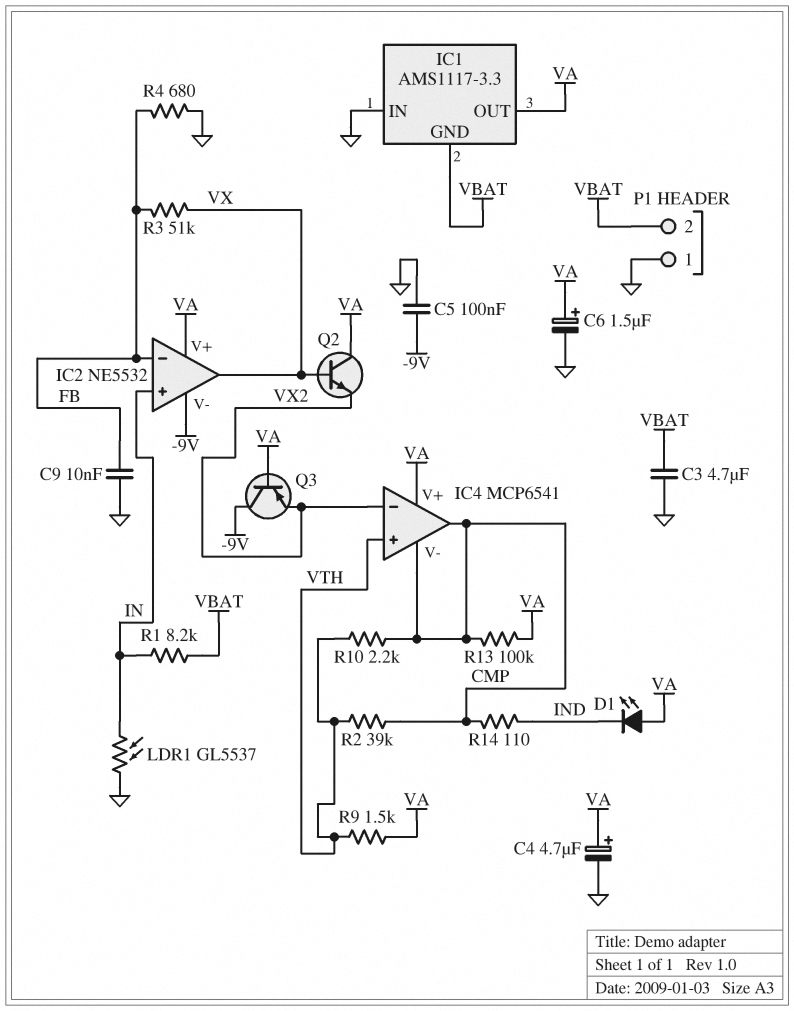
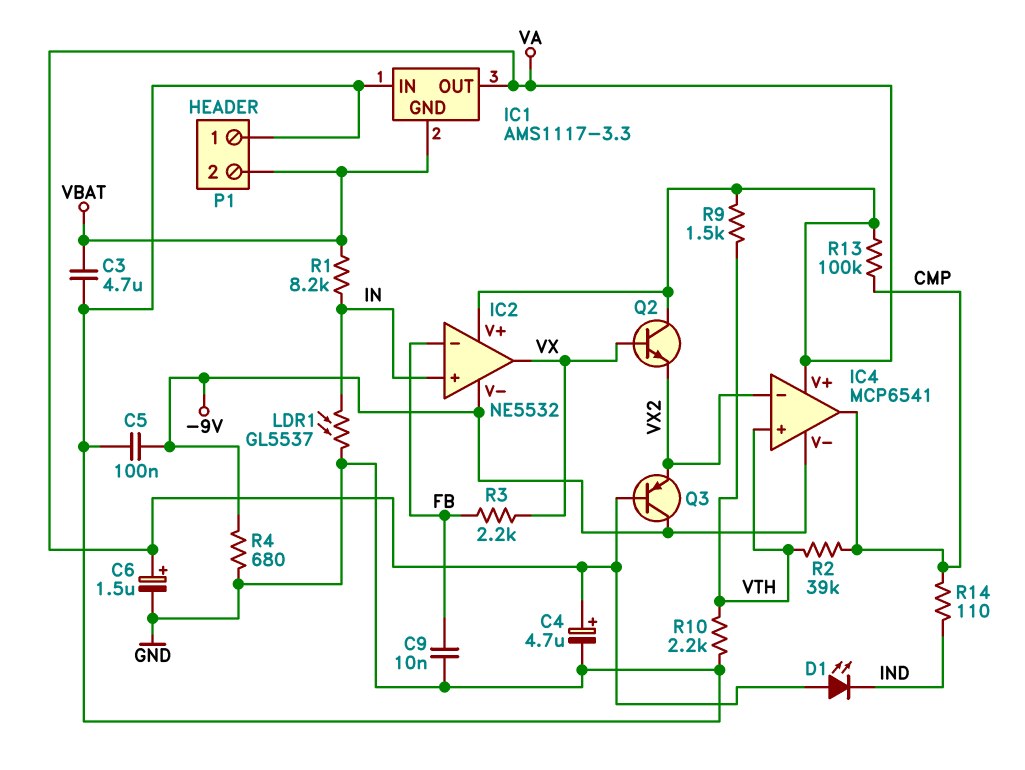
IC4 pin V-: CMP -> -9V
R3: 51k (FB, VX) -> 2.2k (FB, VX)
R4: 680 (FB, GND) -> 680 (-9V, GND)
R10: 2.2k (CMP, VTH) -> 2.2k (GND, VTH)

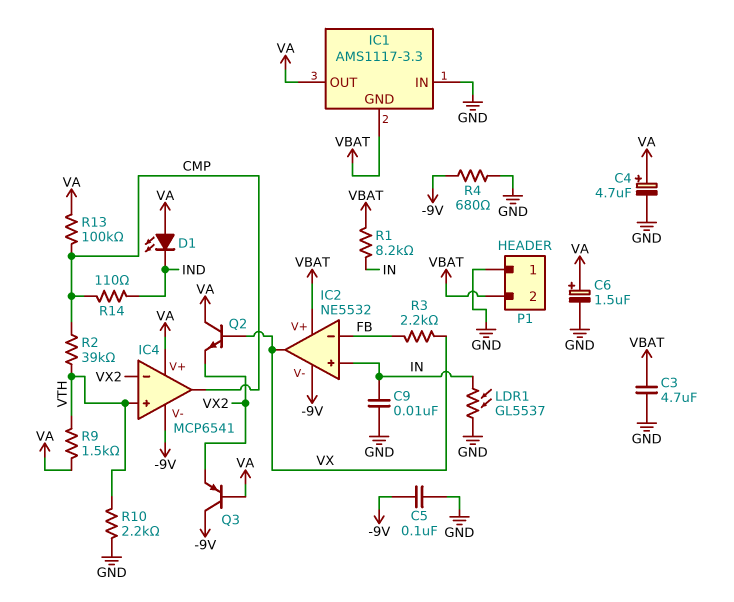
C9: 10nF (FB, GND) -> 10nF (GND, IN)
IC2 pin V+: VA -> VBAT

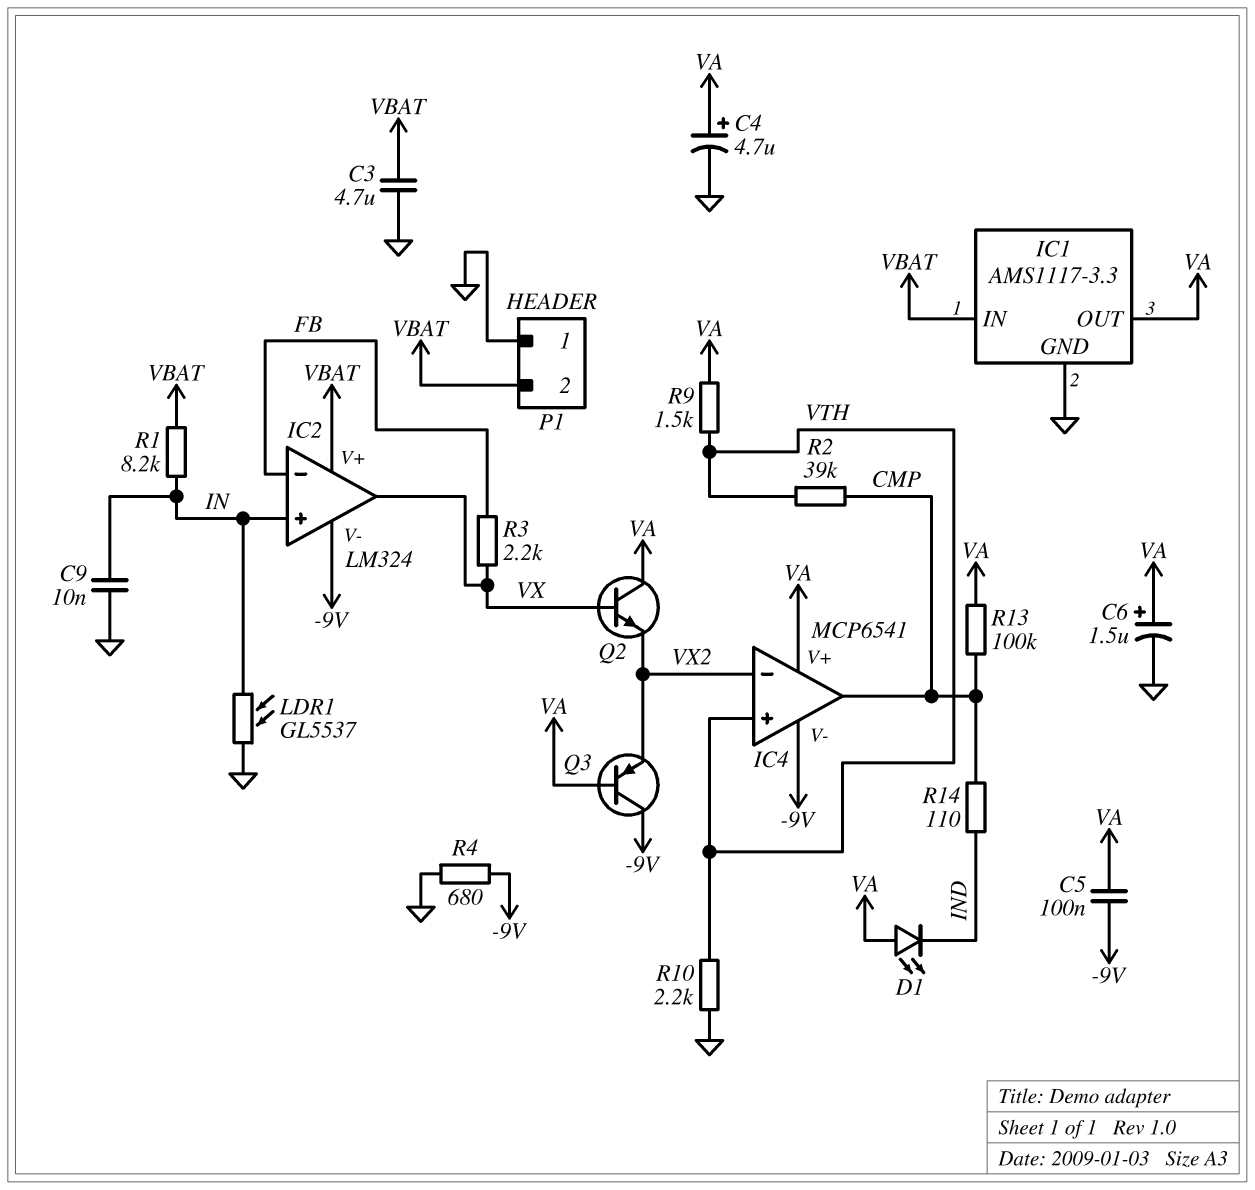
C5: 100nF (-9V, GND) -> 100nF (-9V, VA)
IC1 pin GND: VBAT -> GND
IC1 pin IN: GND -> VBAT
IC2: NE5532 -> LM324

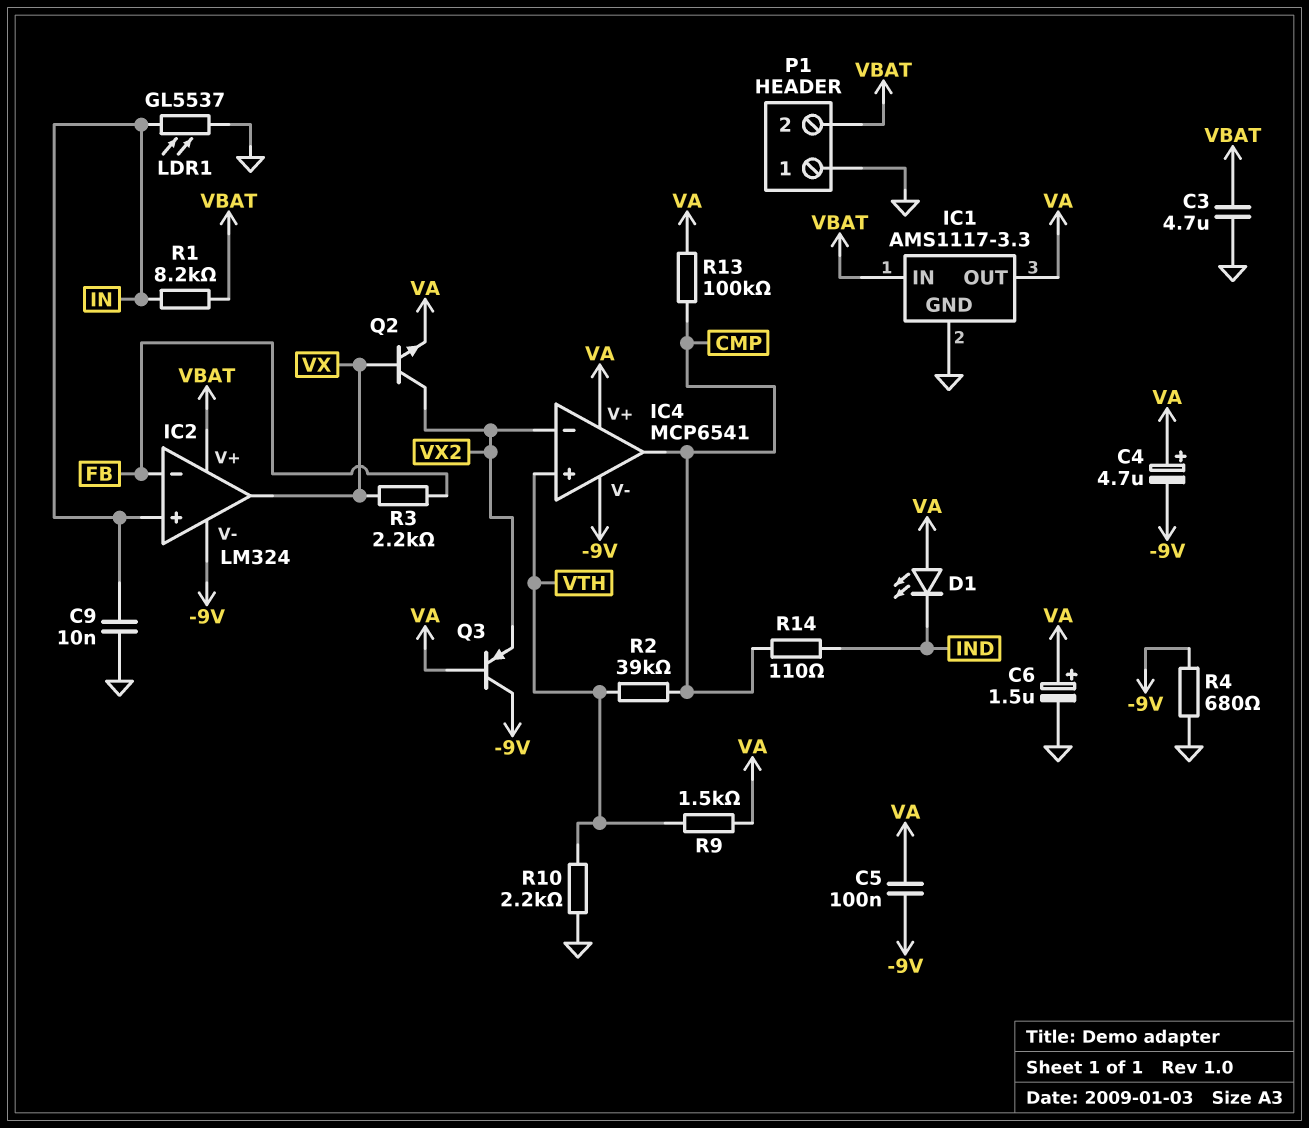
C4: 4.7uF (plus VA, minus GND) -> 4.7uF (plus VA, minus -9V)
Q2: NPN (B VX, C VA, E VX2) -> NPN (B VX, C VX2, E VA)

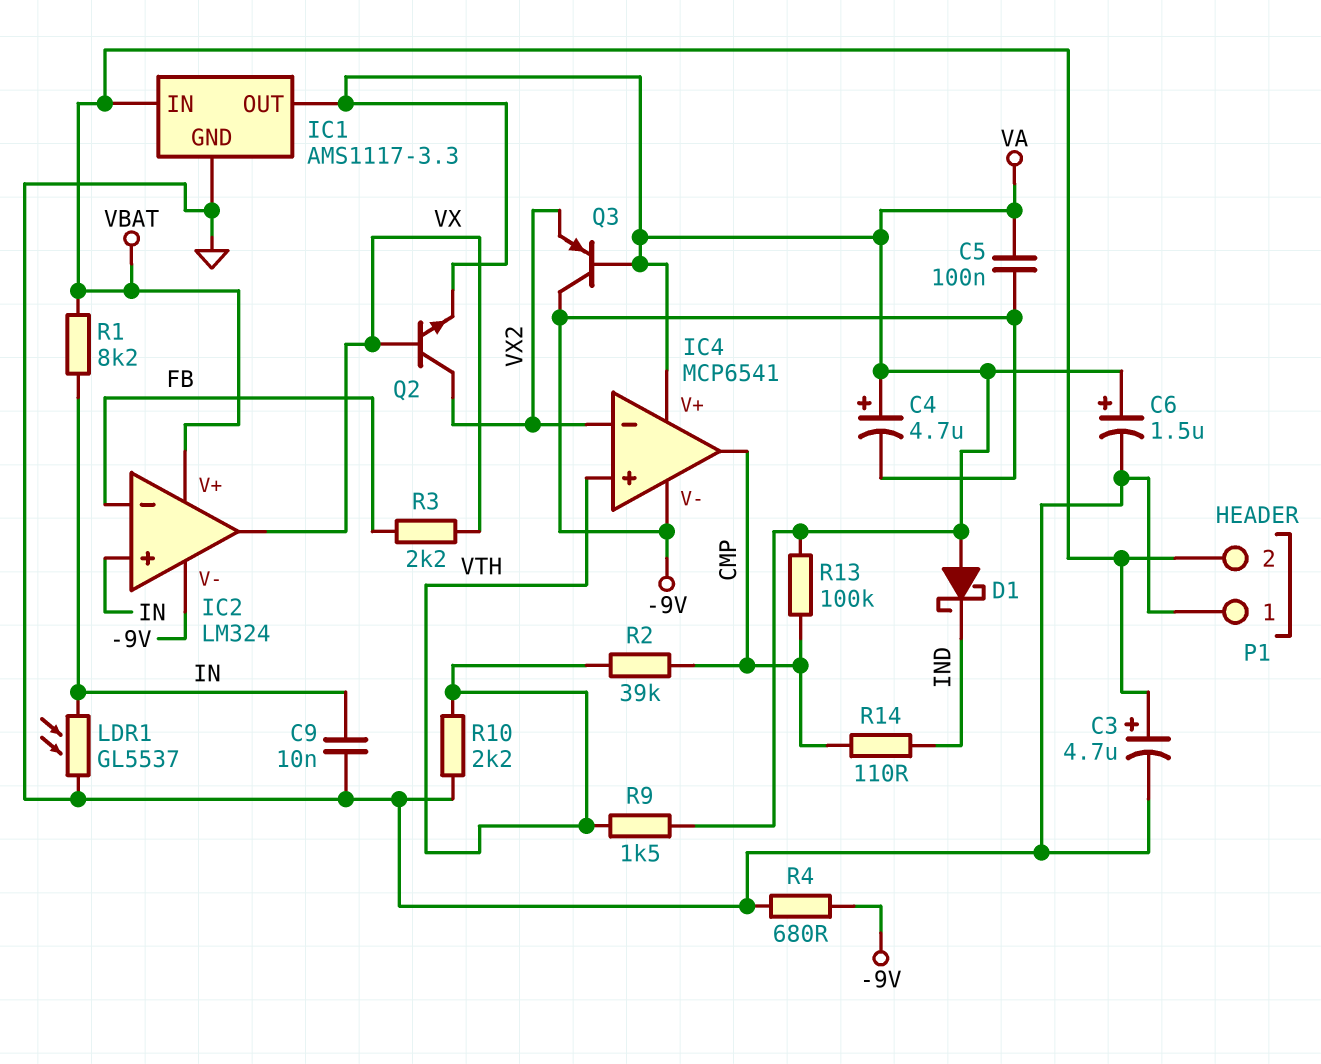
C3: 4.7uF (GND, VBAT) -> 4.7uF (plus VBAT, minus GND)
D1: LED (A VA, K IND) -> schottky (A VA, K IND)

